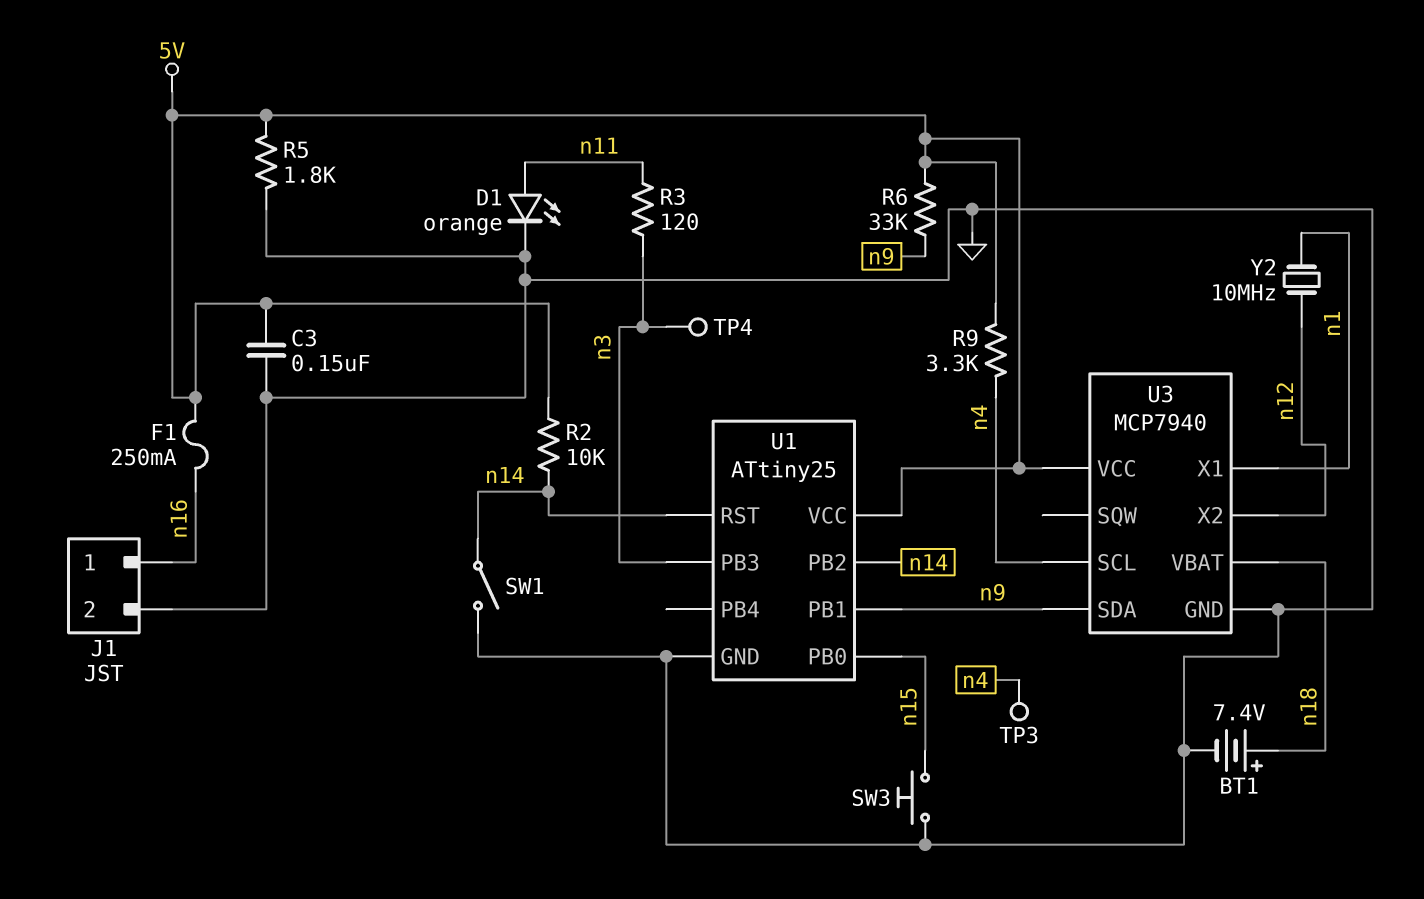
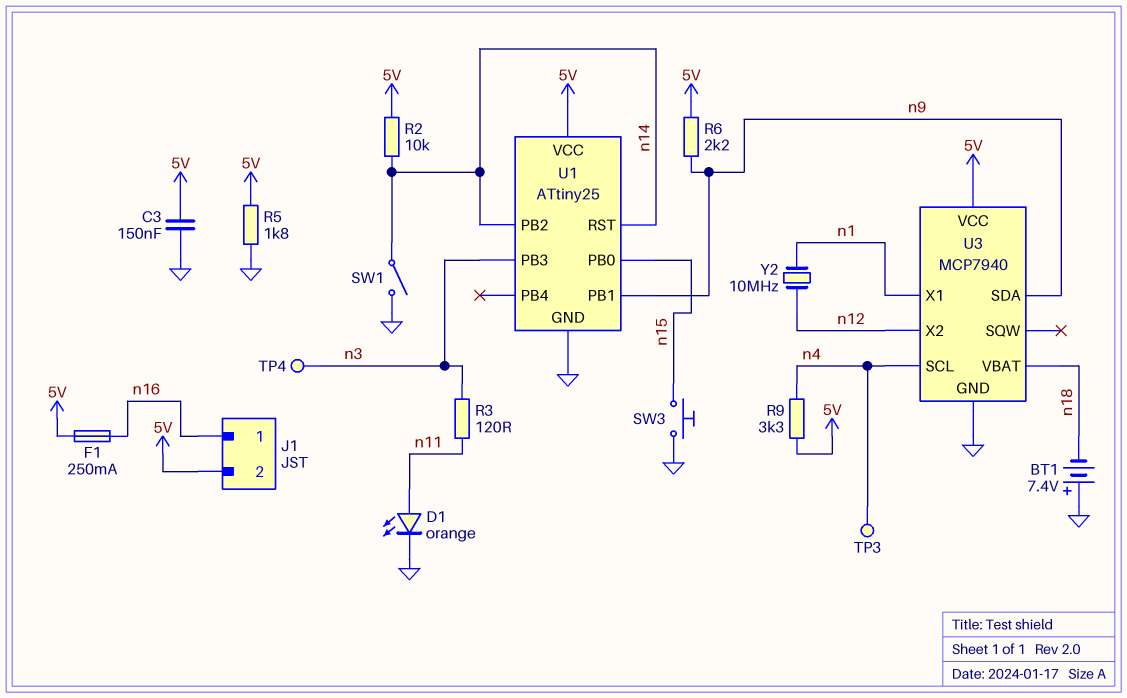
BT1: 7.4V (plus n18, minus GND) -> 7.4V (plus GND, minus n18)
J1 pin 2: GND -> 5V
R6: 33k (5V, n9) -> 2.2k (5V, n9)

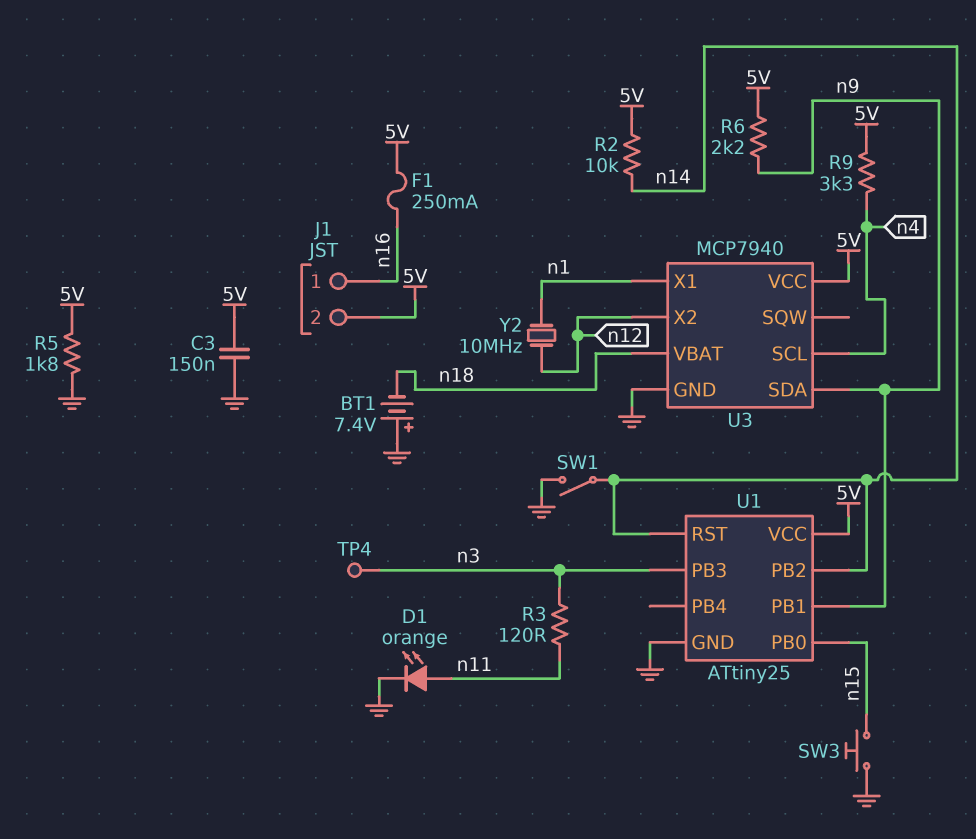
TP3: test point (n4) -> none

